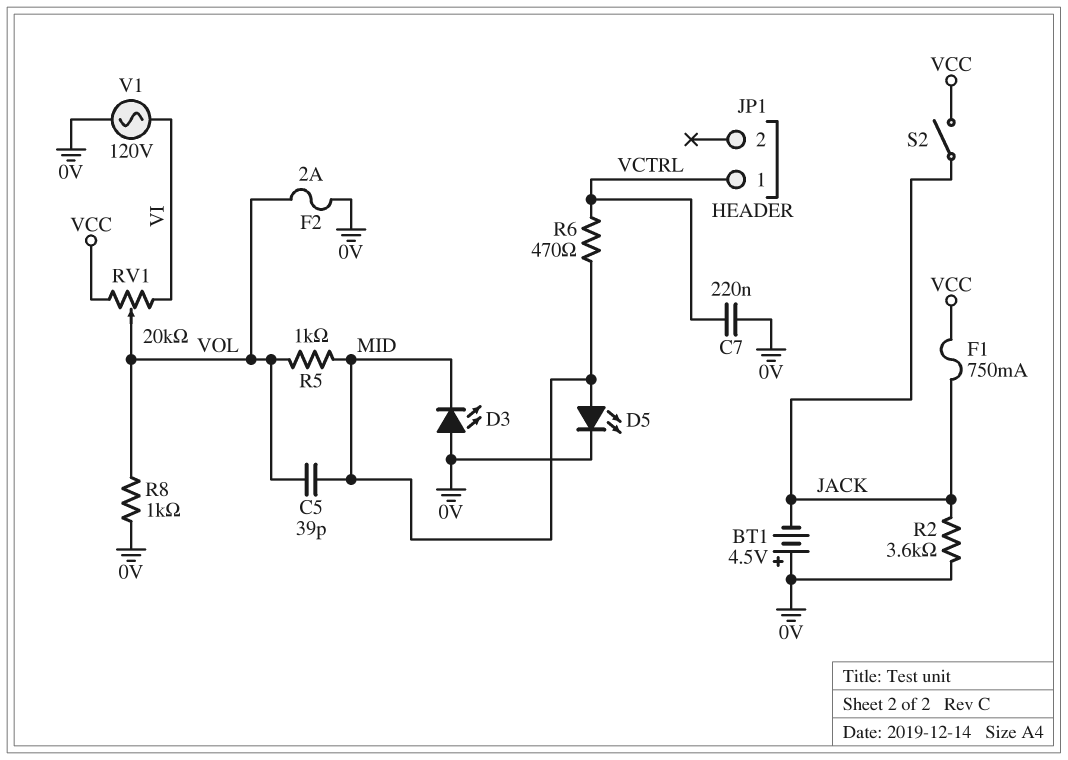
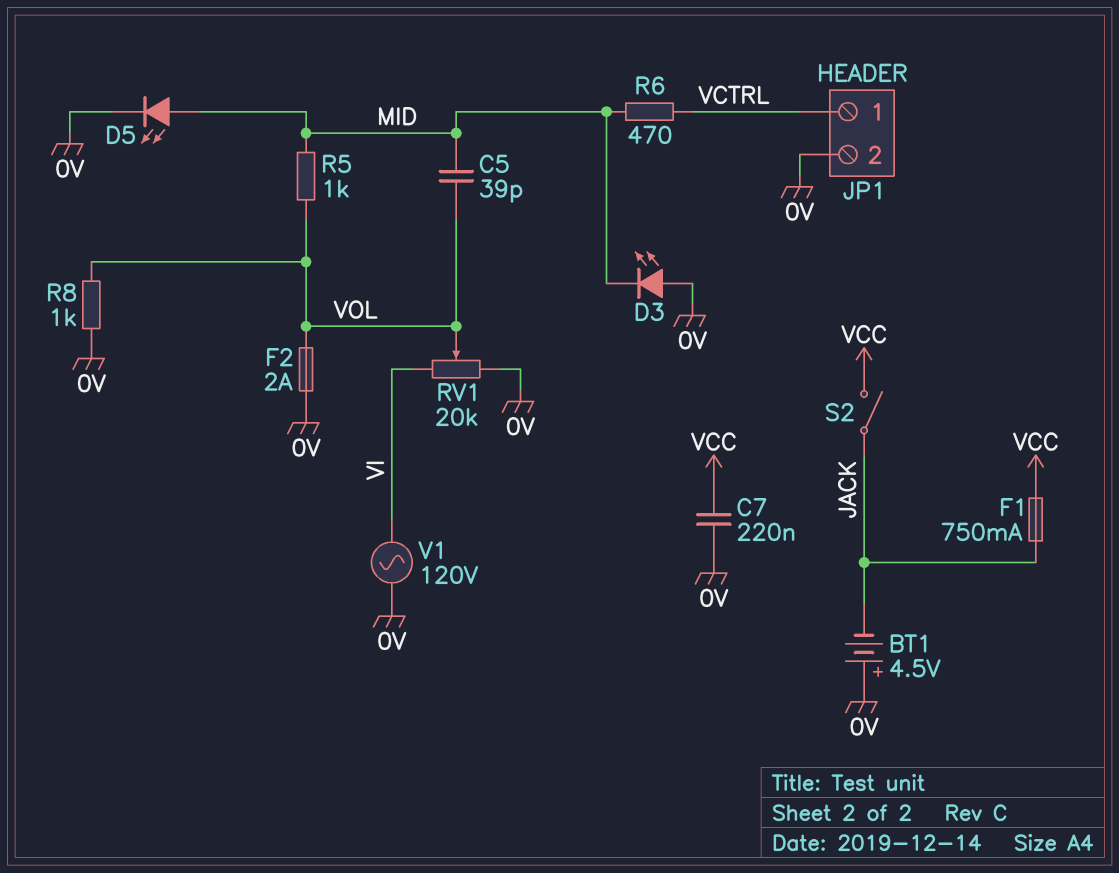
C7: 220nF (0V, VCTRL) -> 220nF (0V, VCC)
JP1 pin 2: none -> 0V
R2: 3.6k (0V, JACK) -> none
RV1: 20k (VCC, VI, wiper VOL) -> 20k (0V, VI, wiper VOL)

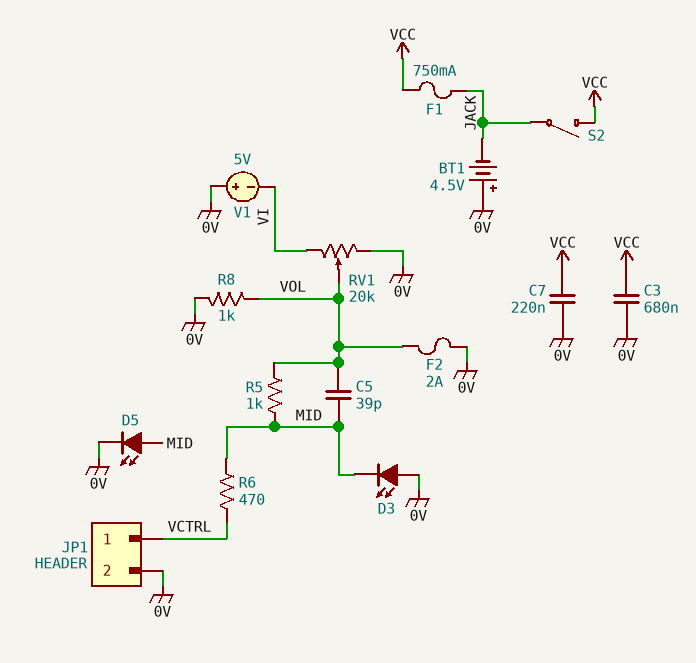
C3: none -> 680nF (0V, VCC)
V1: AC 120V (0V, VI) -> 5V (plus 0V, minus VI)

